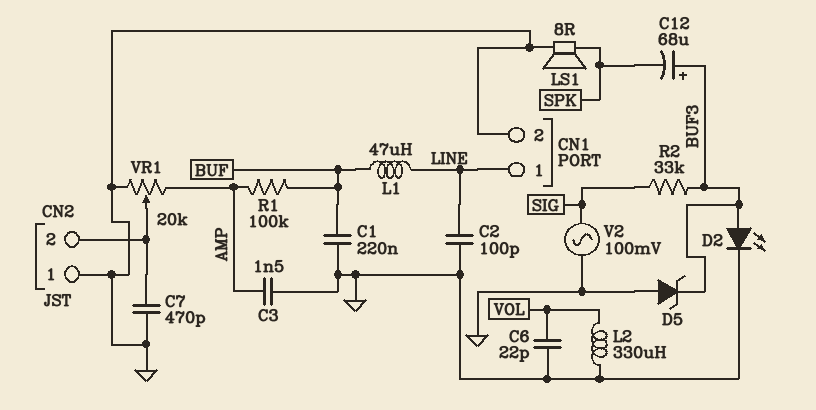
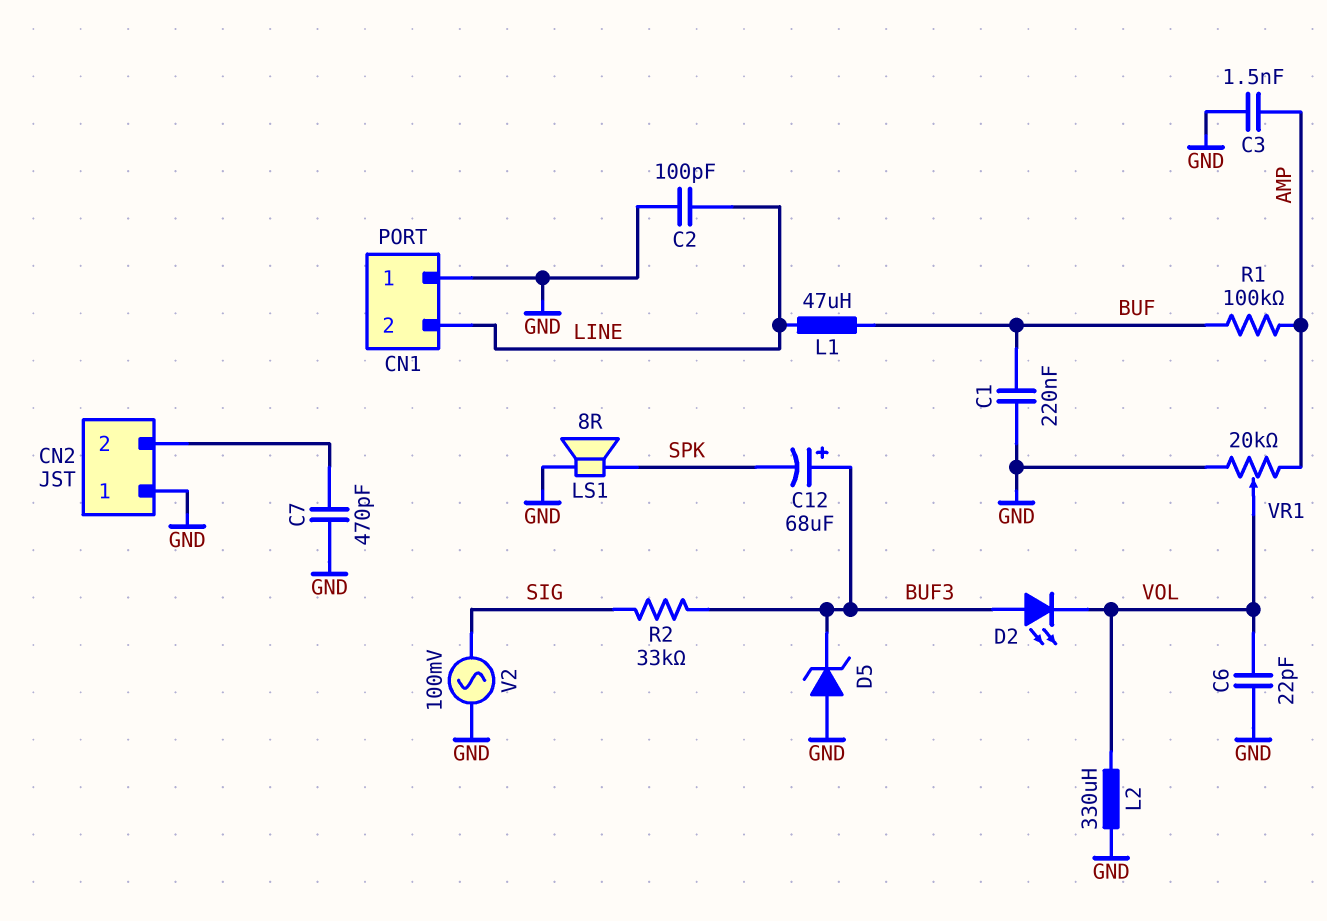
CN1 pin 1: LINE -> GND
CN1 pin 2: GND -> LINE
D2: LED (A BUF3, K GND) -> LED (A BUF3, K VOL)
VR1: 20k (AMP, GND, wiper CN2/2) -> 20k (AMP, GND, wiper VOL)

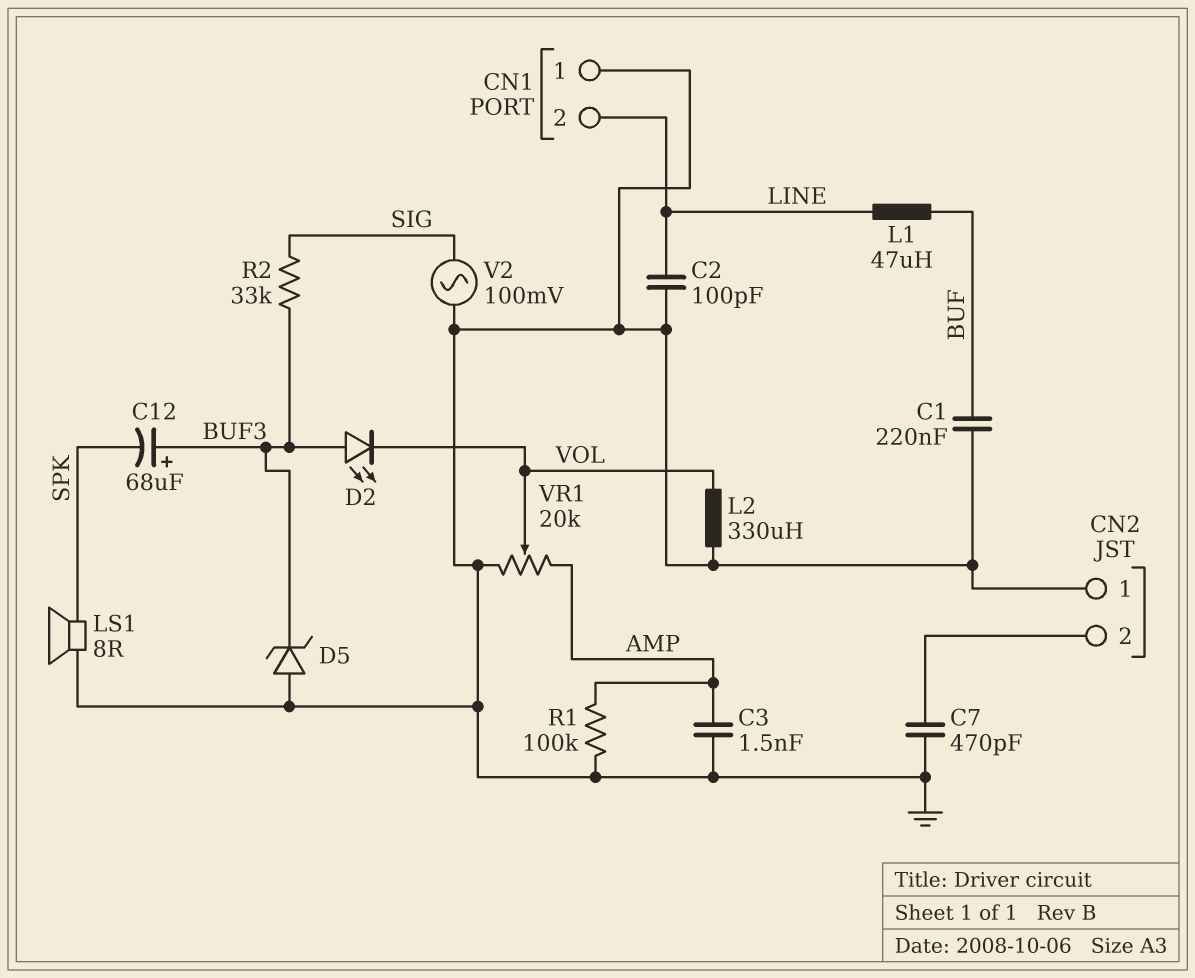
C6: 22pF (GND, VOL) -> none
R1: 100k (AMP, BUF) -> 100k (AMP, GND)

